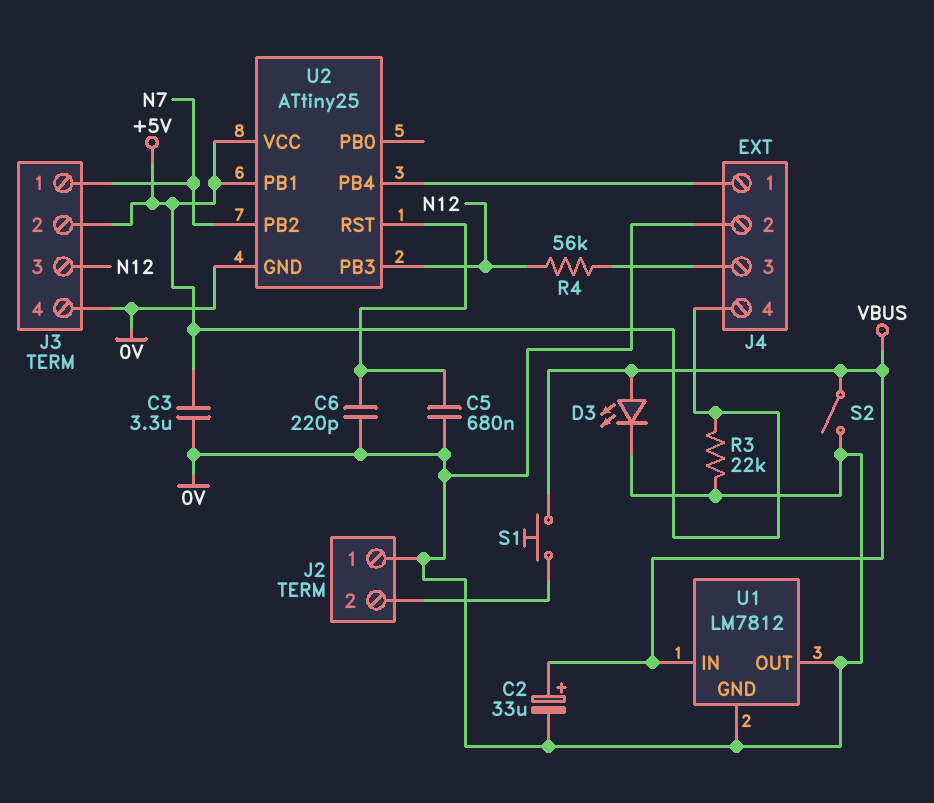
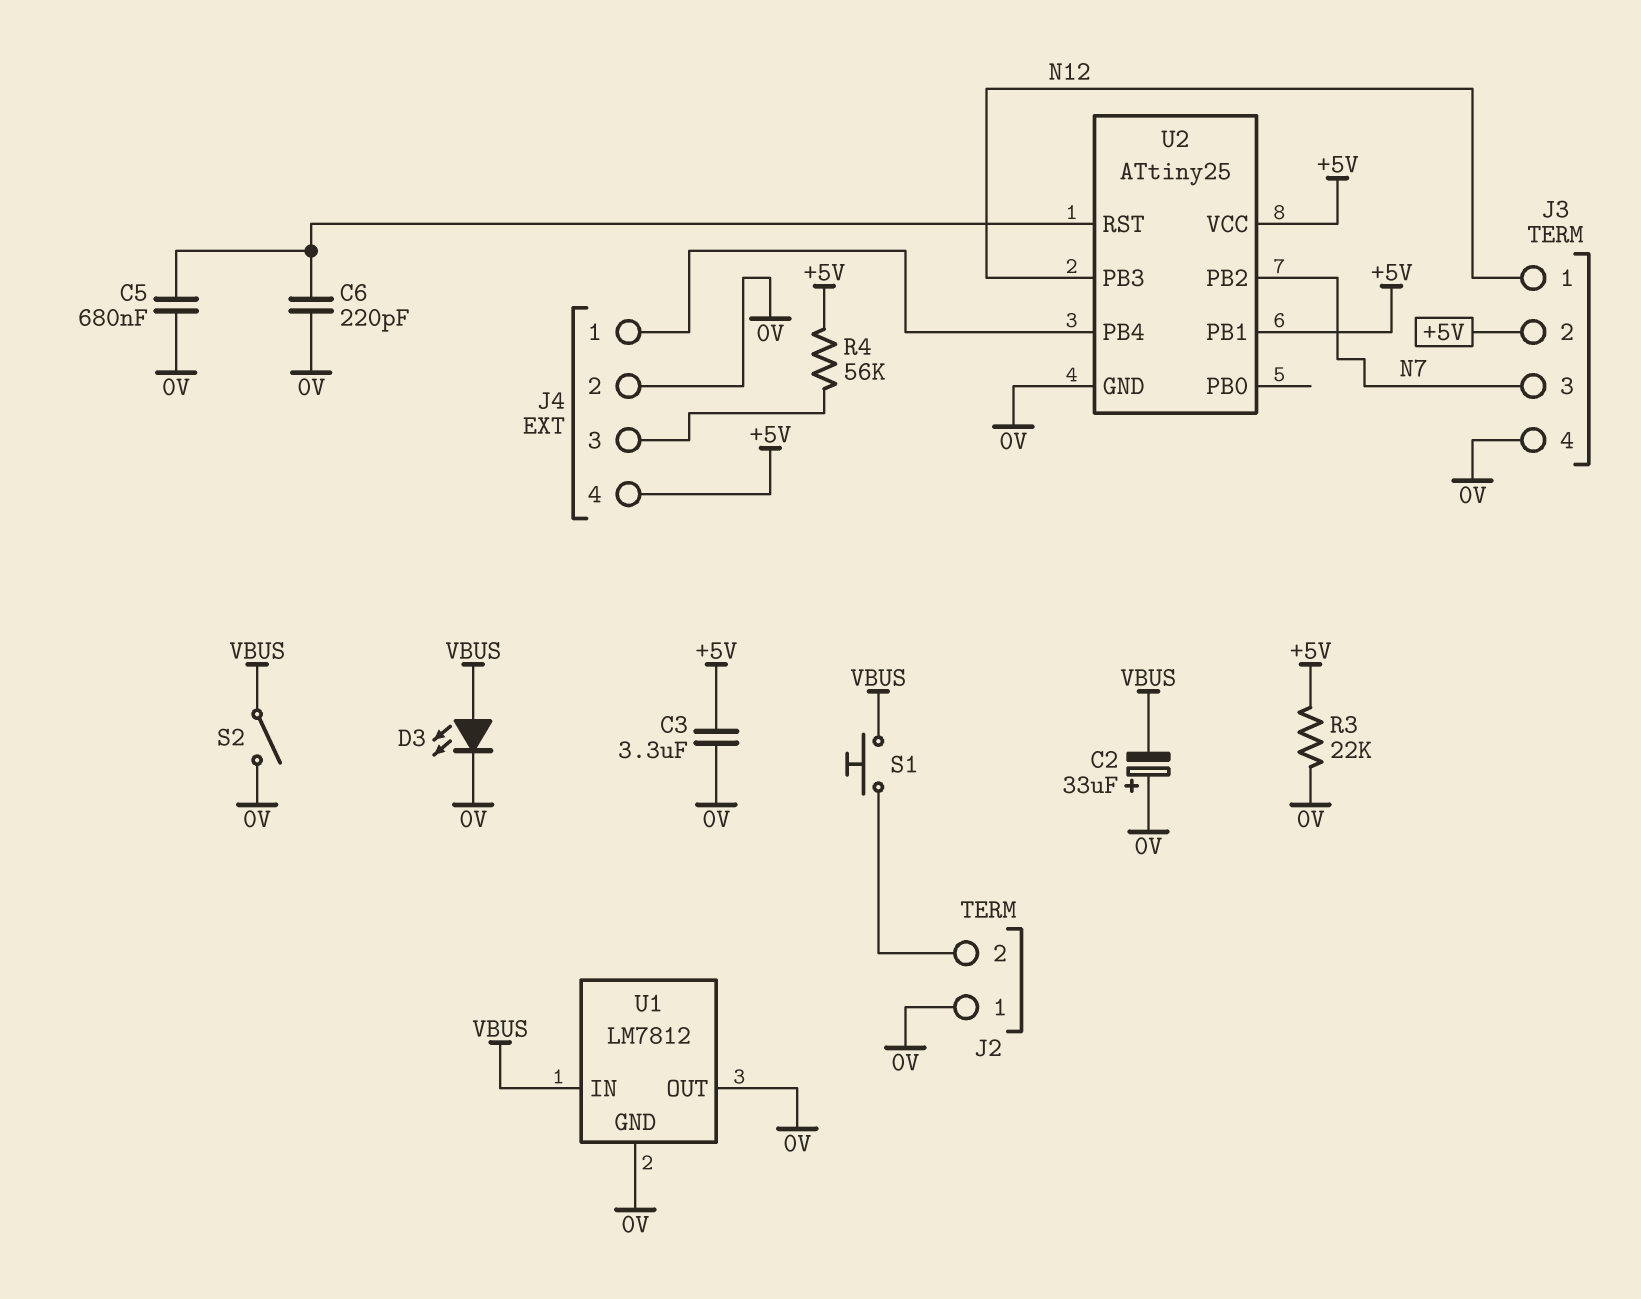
C2: 33uF (plus VBUS, minus 0V) -> 33uF (plus 0V, minus VBUS)
J3 pin 1: N7 -> N12
J3 pin 3: N12 -> N7
R4: 56k (J4/3, N12) -> 56k (+5V, J4/3)

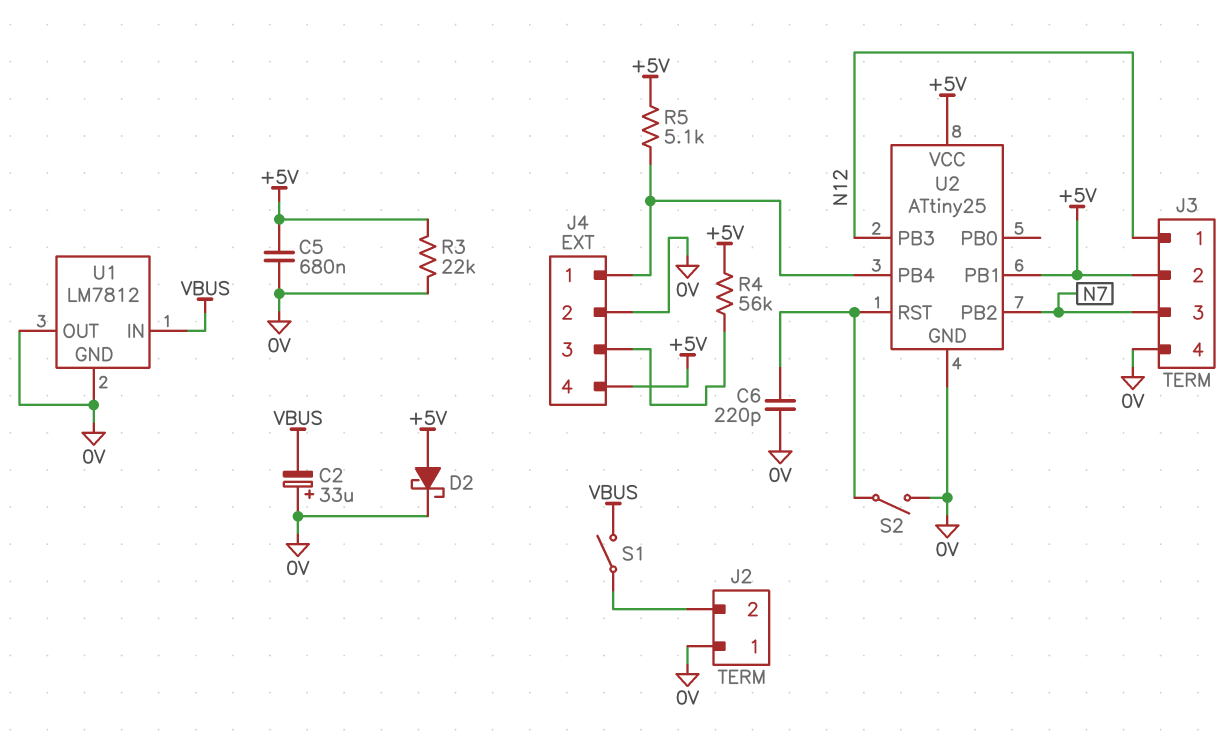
C3: 3.3uF (+5V, 0V) -> none
C5: 680nF (0V, U2/RST) -> 680nF (+5V, 0V)
D2: none -> schottky (A +5V, K 0V)
D3: LED (A VBUS, K 0V) -> none
R5: none -> 5.1k (+5V, J4/1)
S1: button (J2/2, VBUS) -> switch (J2/2, VBUS)
S2: switch (0V, VBUS) -> switch (0V, U2/RST)

